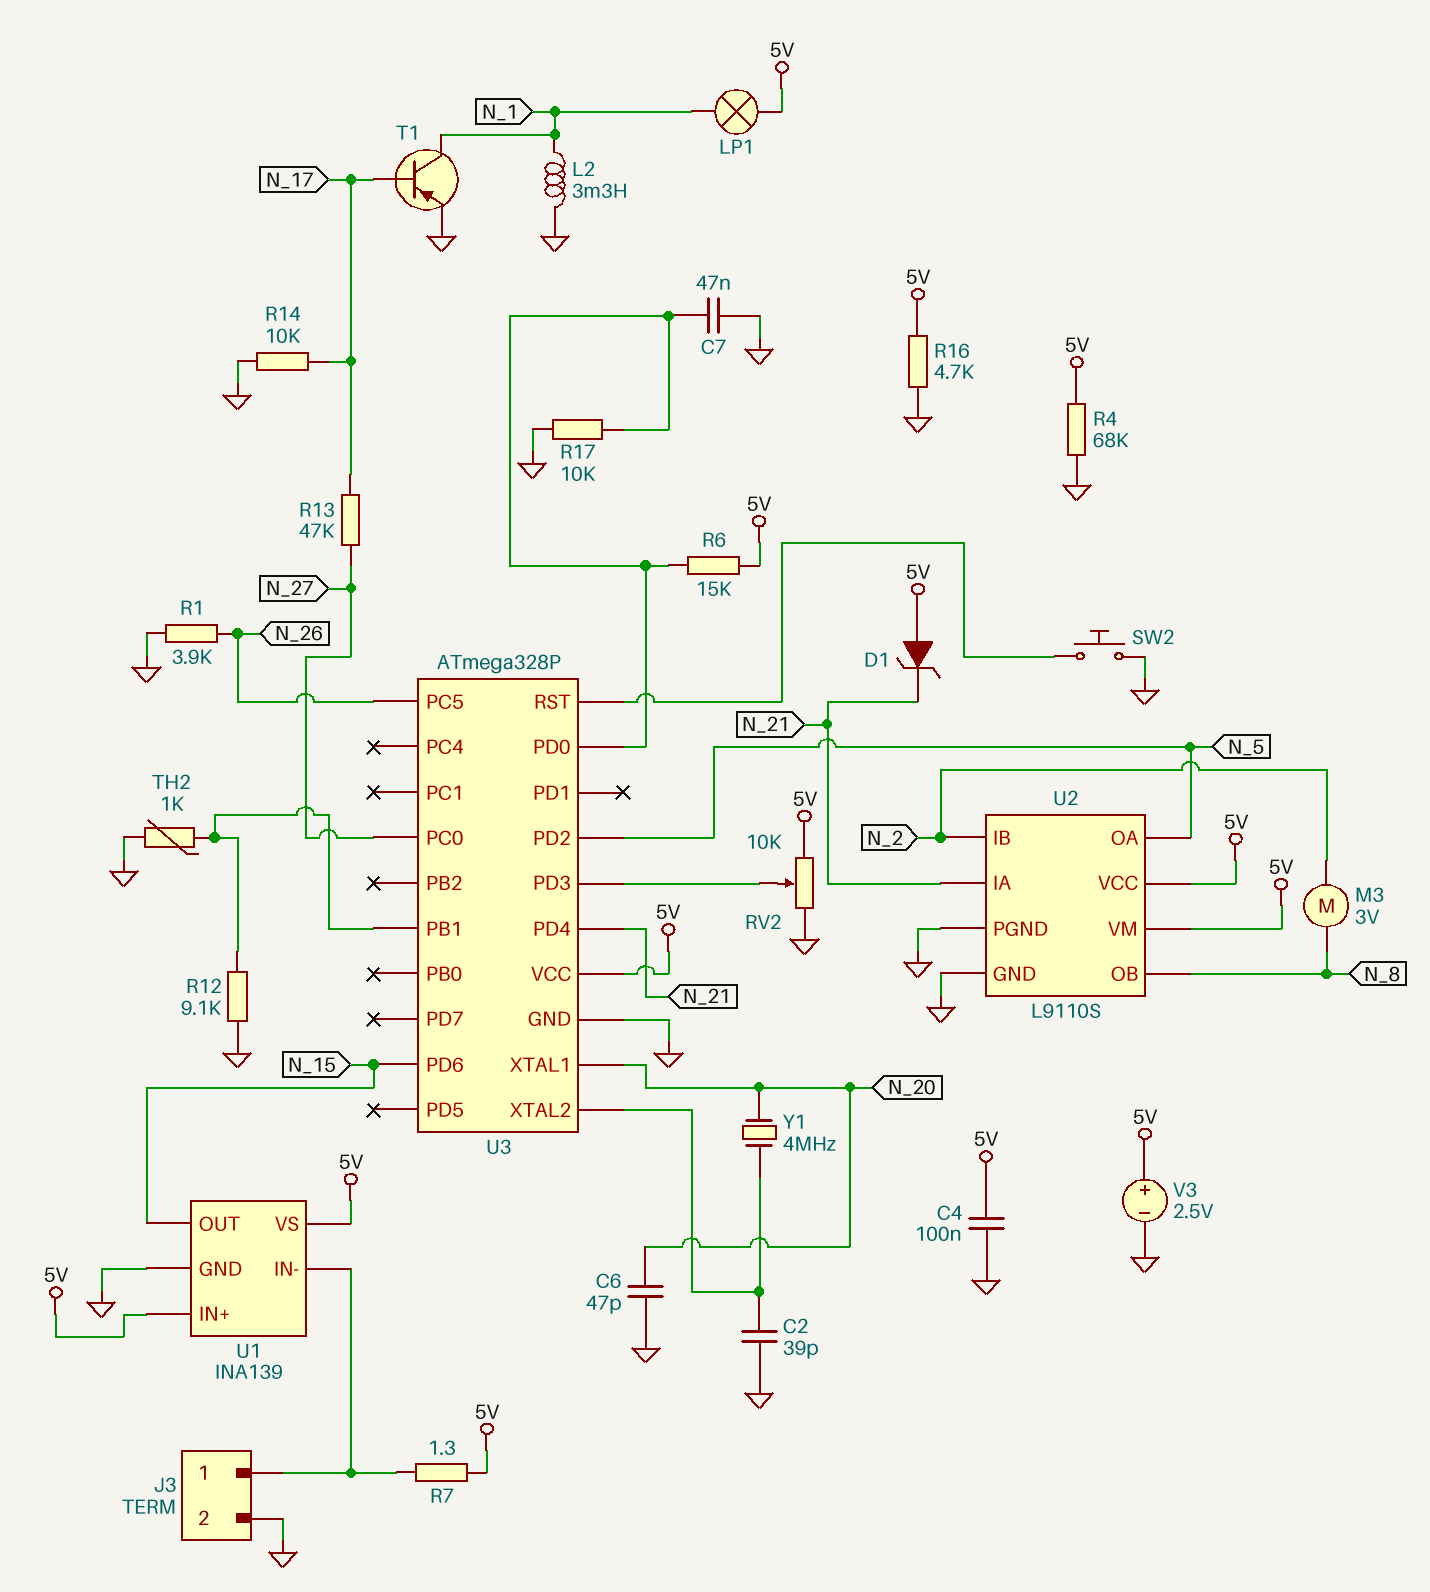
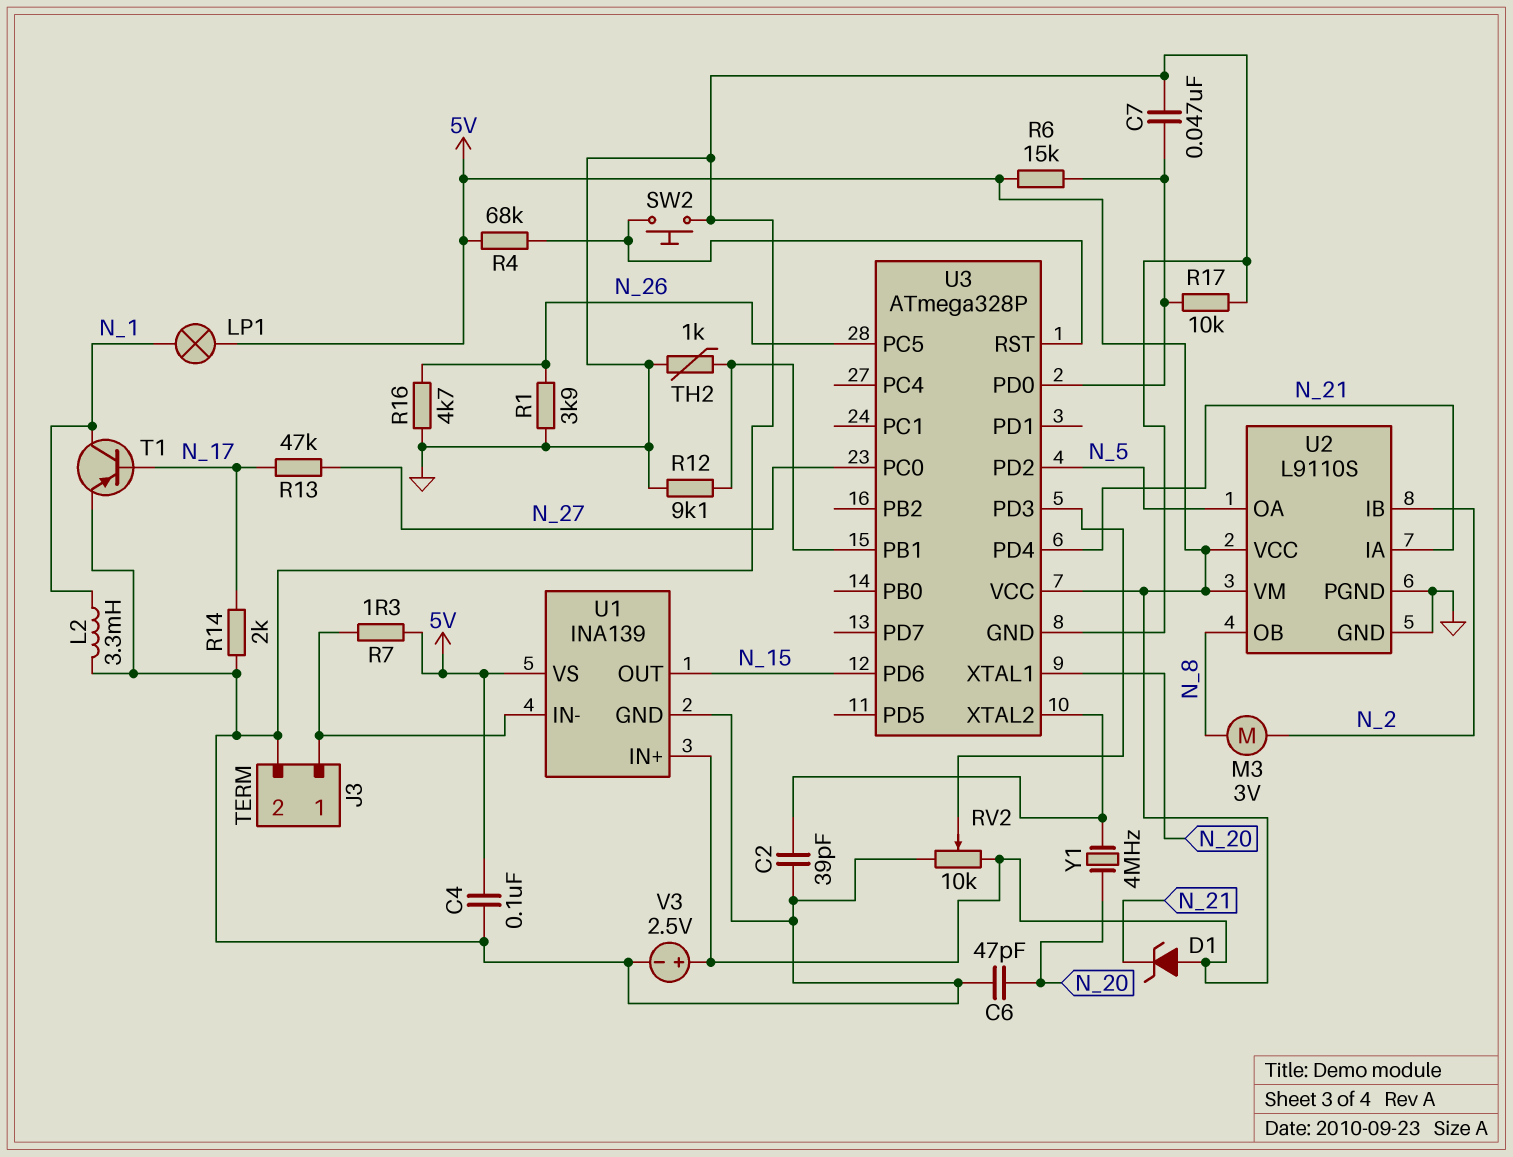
R4: 68k (5V, GND) -> 68k (5V, U3/RST)
R14: 10k (GND, N_17) -> 2k (GND, N_17)
R16: 4.7k (5V, GND) -> 4.7k (GND, N_26)

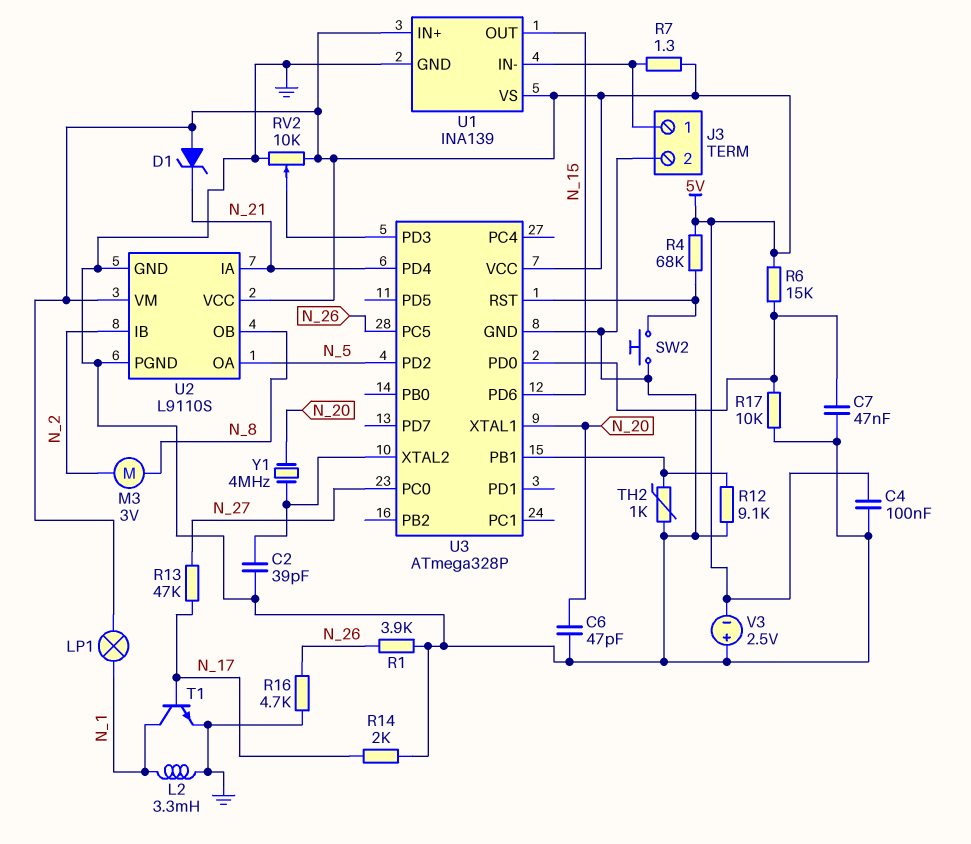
T1: PNP (B N_17, C N_1, E GND) -> NPN (B N_17, C N_1, E GND)
V3: 2.5V (plus 5V, minus GND) -> 2.5V (plus GND, minus 5V)

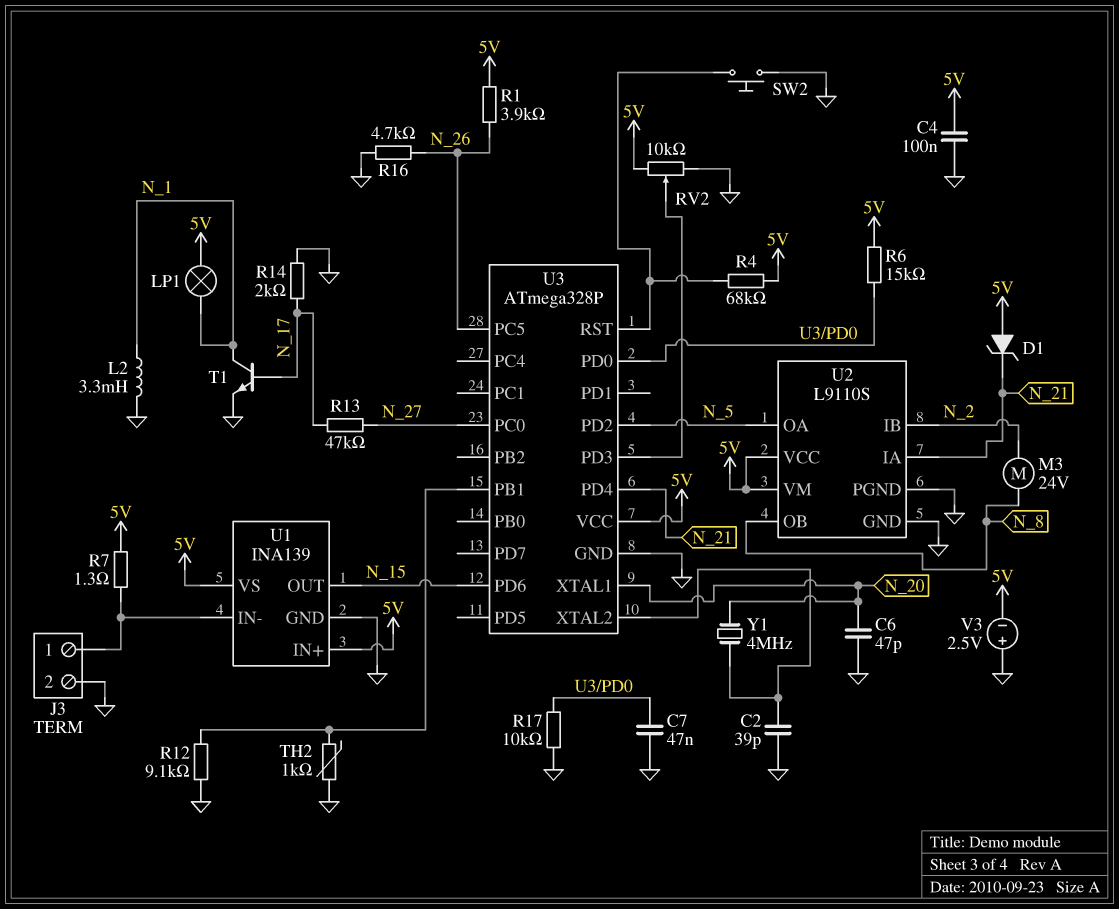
M3: motor 3V (N_2, N_8) -> motor 24V (N_2, N_8)
R1: 3.9k (GND, N_26) -> 3.9k (5V, N_26)

